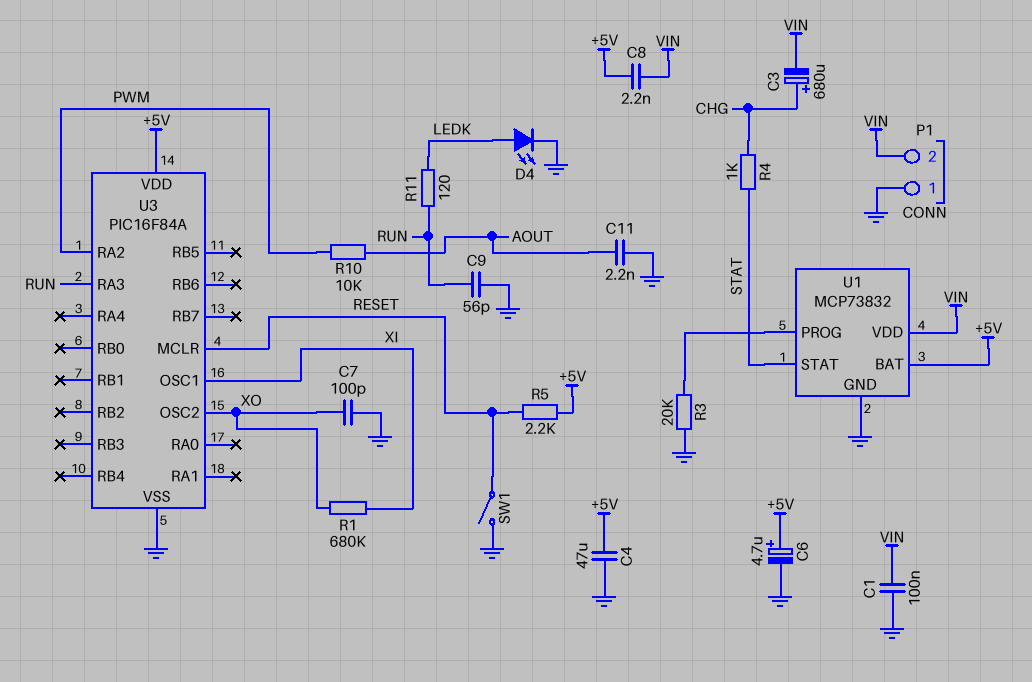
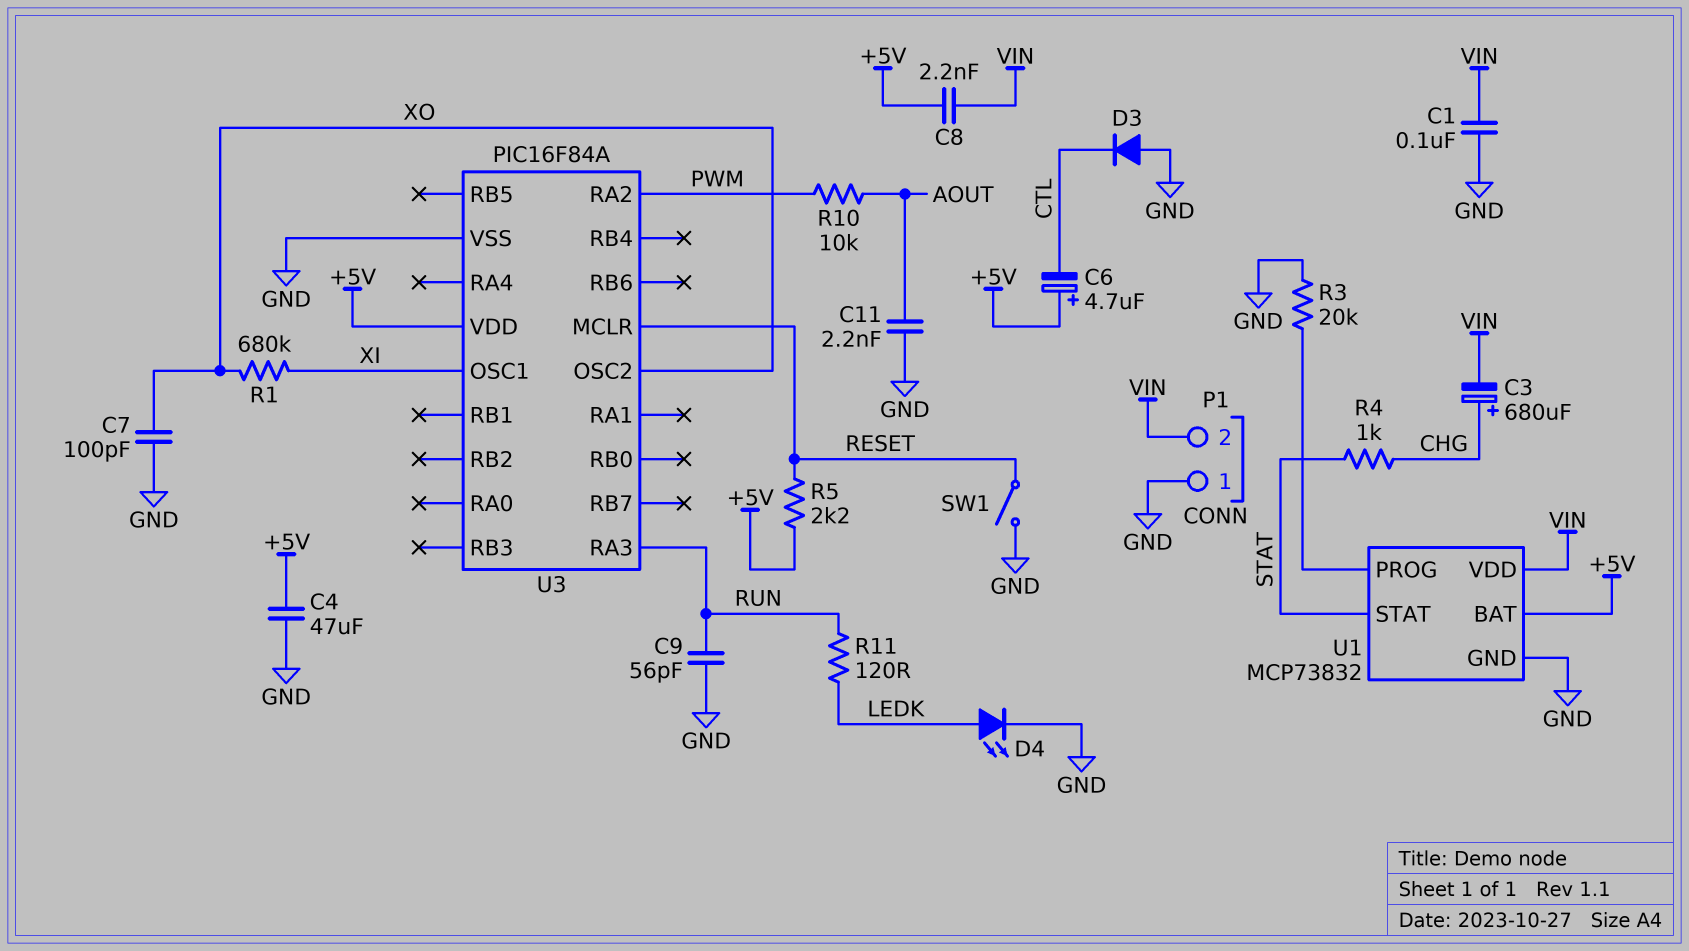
C6: 4.7uF (plus +5V, minus GND) -> 4.7uF (plus +5V, minus CTL)
D3: none -> diode (A GND, K CTL)

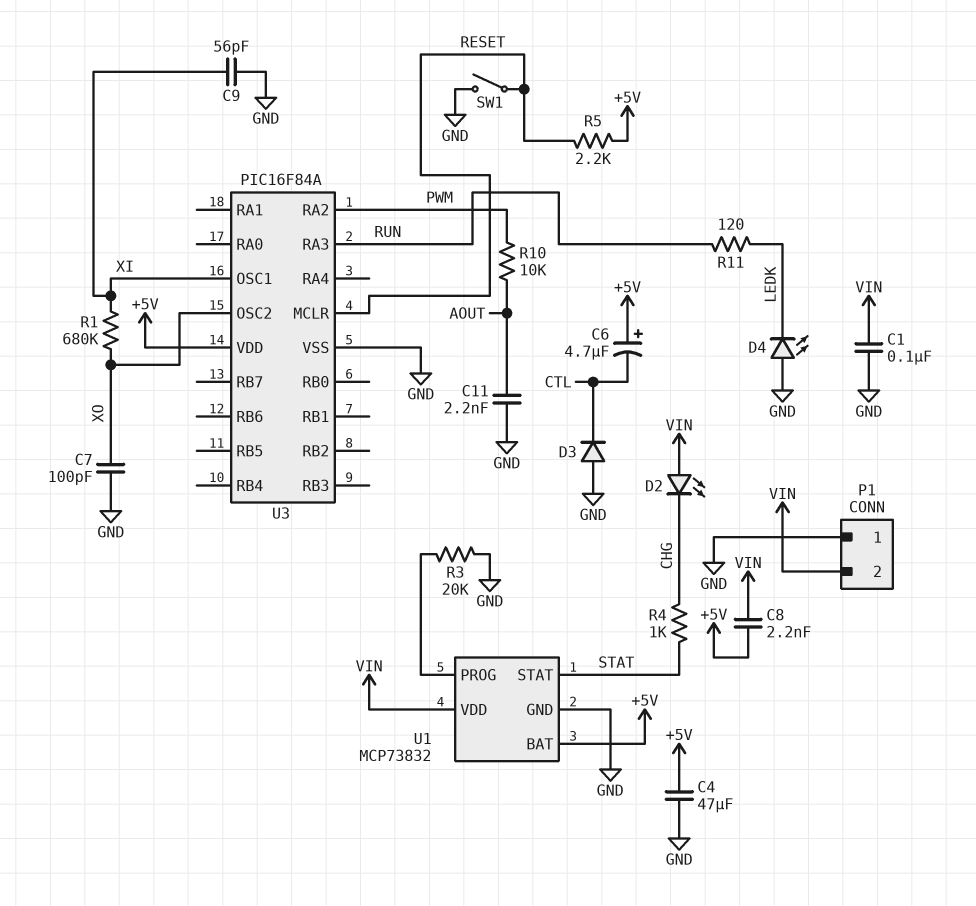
C3: 680uF (plus CHG, minus VIN) -> none
C9: 56pF (GND, RUN) -> 56pF (GND, XI)
D2: none -> LED (A VIN, K CHG)
D4: LED (A LEDK, K GND) -> LED (A GND, K LEDK)

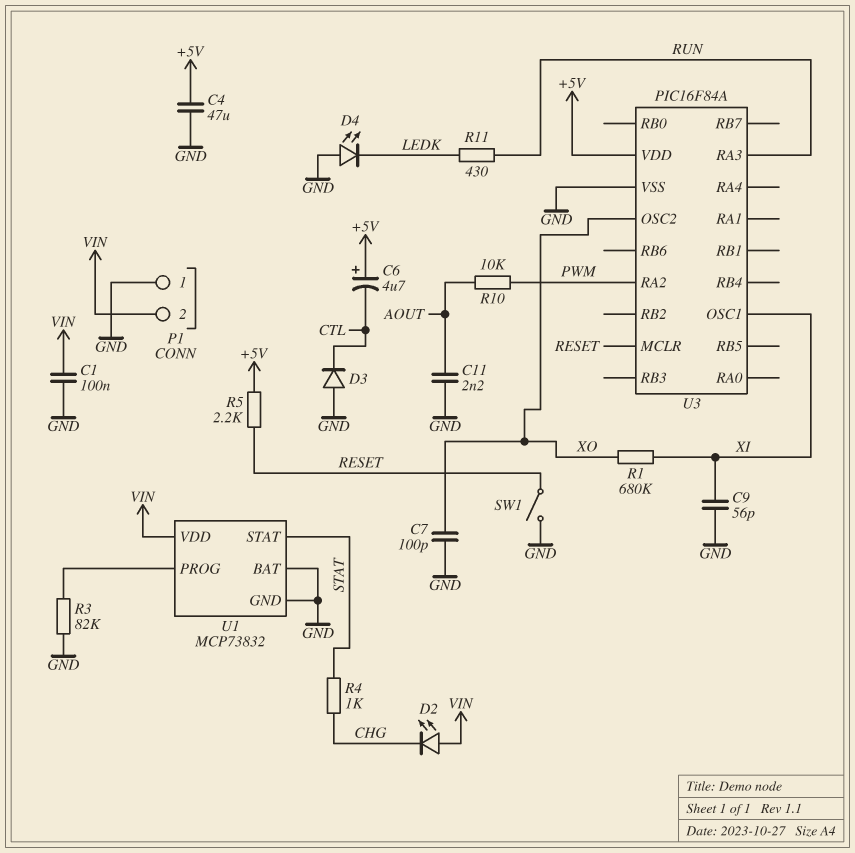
C8: 2.2nF (+5V, VIN) -> none
R3: 20k (GND, U1/PROG) -> 82k (GND, U1/PROG)
R11: 120 (LEDK, RUN) -> 430 (LEDK, RUN)
U1 pin BAT: +5V -> GND

